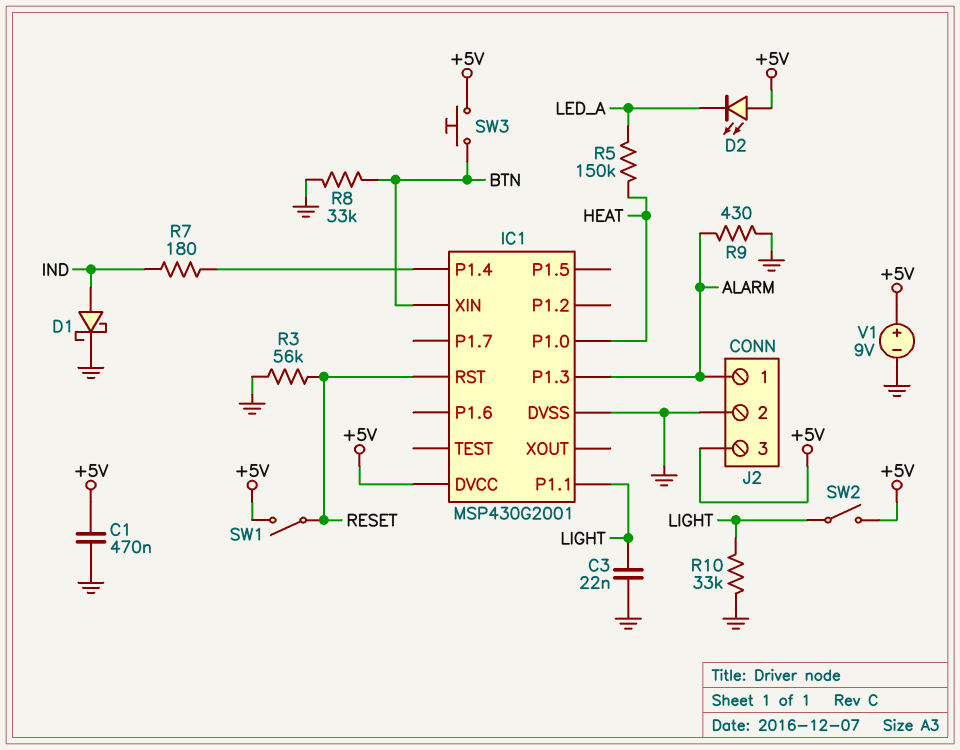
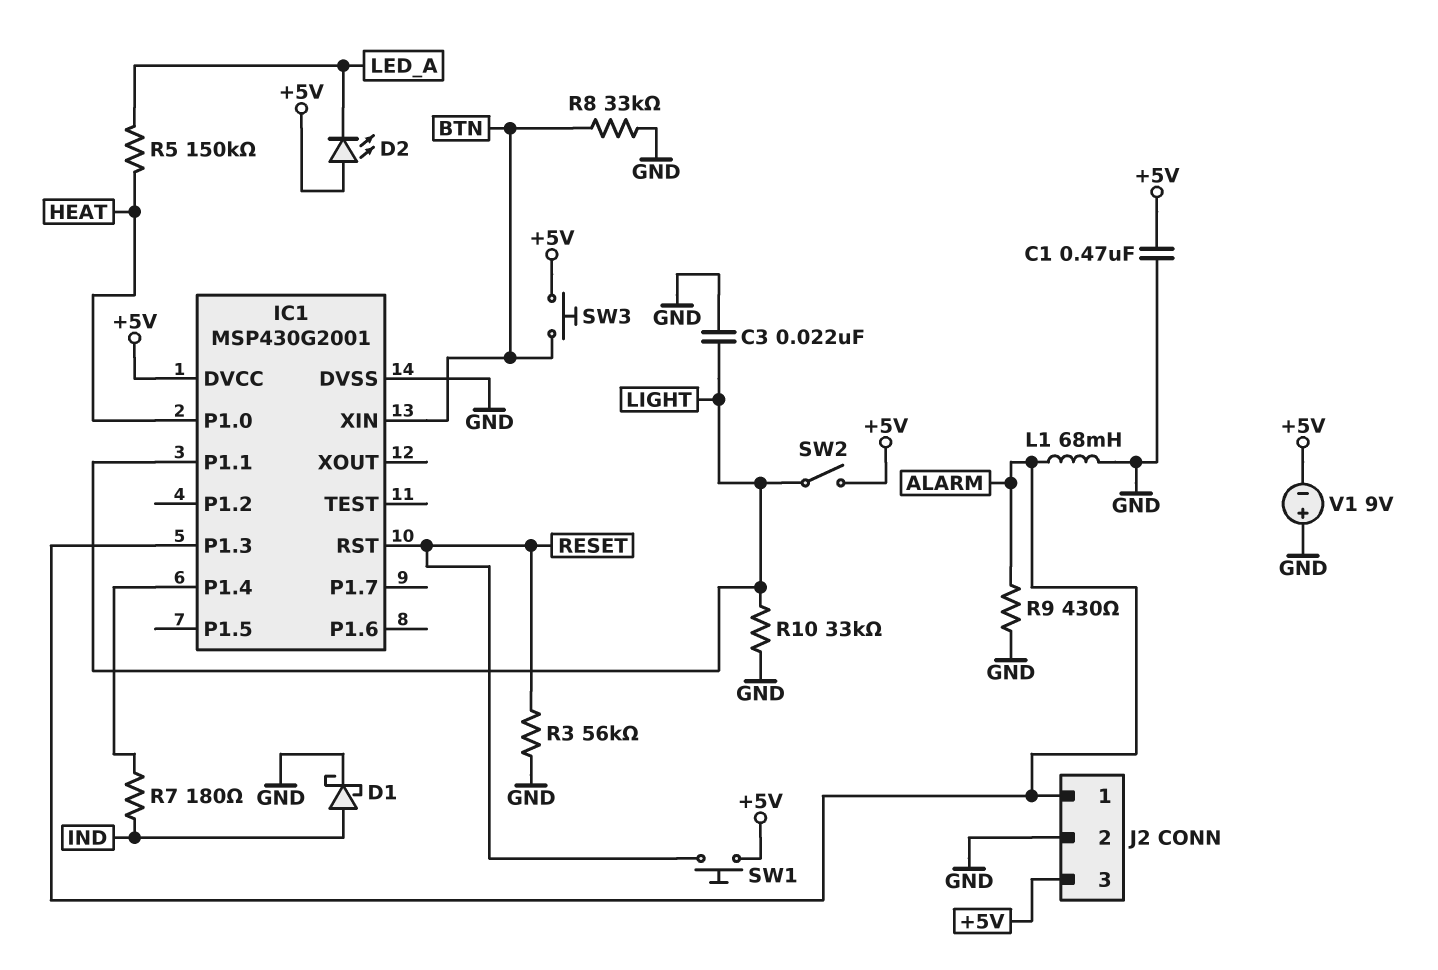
L1: none -> 68mH (ALARM, GND)
SW1: switch (+5V, RESET) -> button (+5V, RESET)
V1: 9V (plus +5V, minus GND) -> 9V (plus GND, minus +5V)

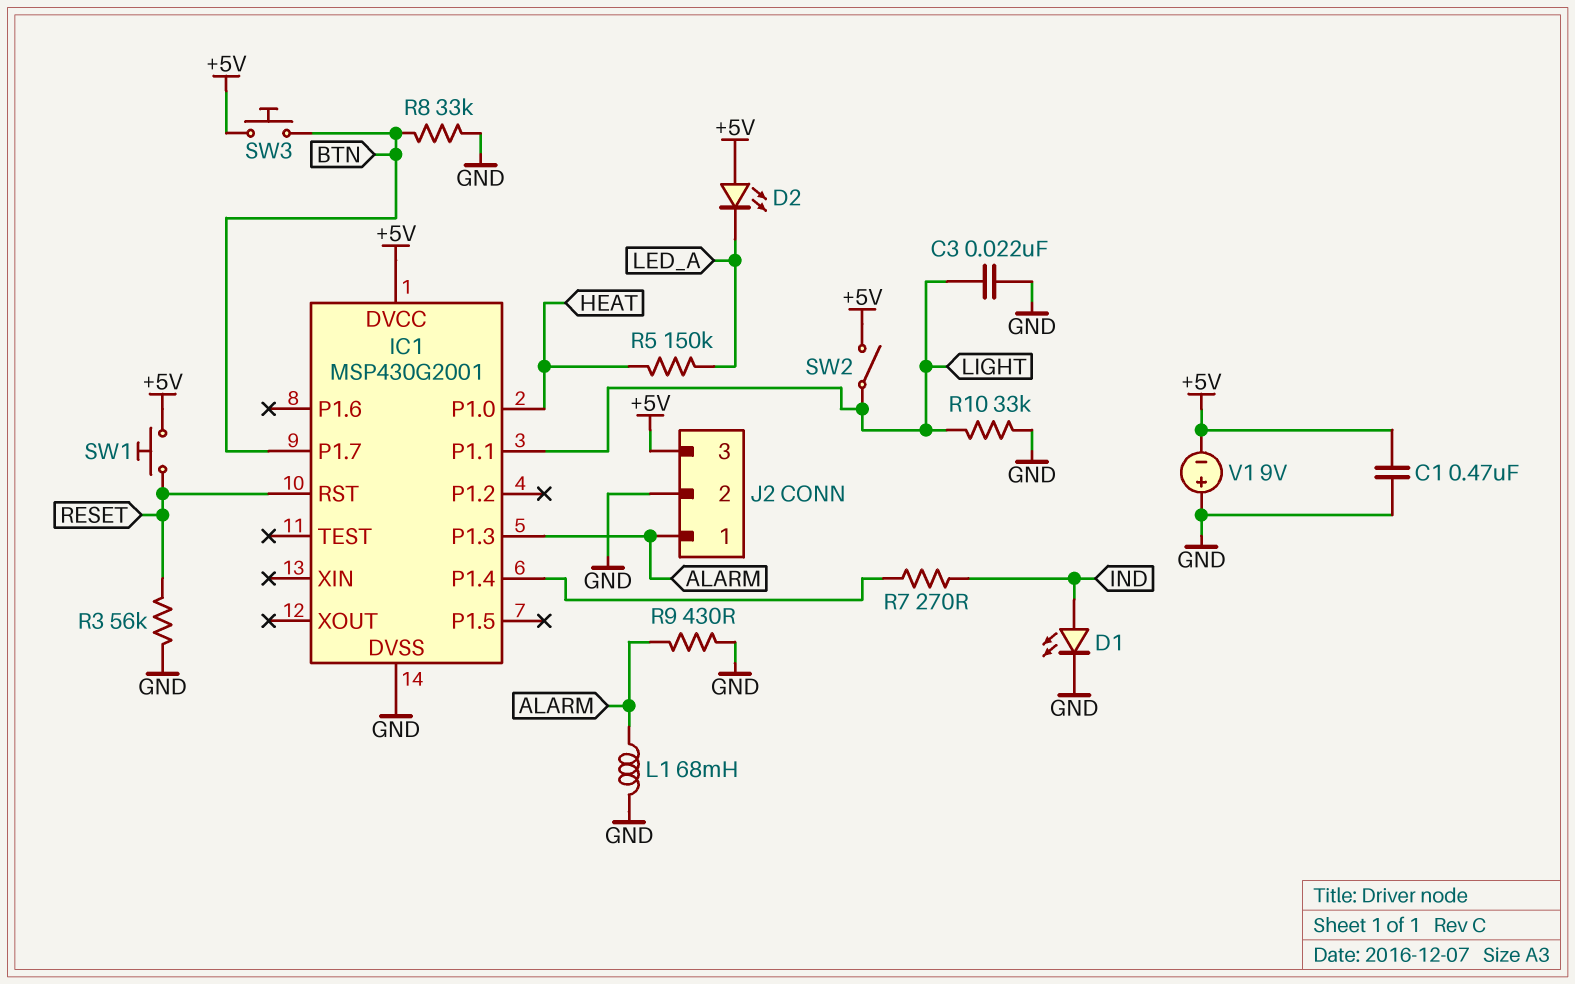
D1: schottky (A IND, K GND) -> LED (A IND, K GND)
IC1 pin P1.7: none -> BTN
IC1 pin XIN: BTN -> none
R7: 180 (IC1/P1.4, IND) -> 270 (IC1/P1.4, IND)

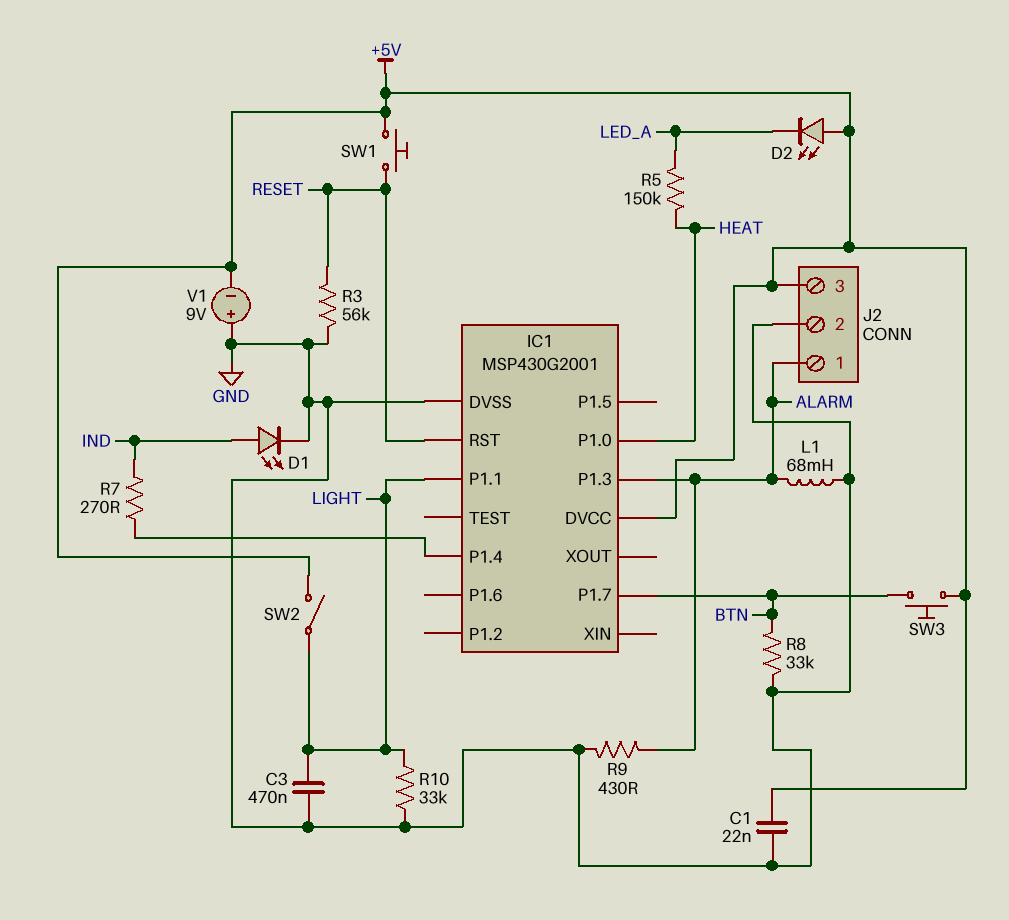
C1: 470nF (+5V, GND) -> 22nF (+5V, GND)
C3: 22nF (GND, LIGHT) -> 470nF (GND, LIGHT)

